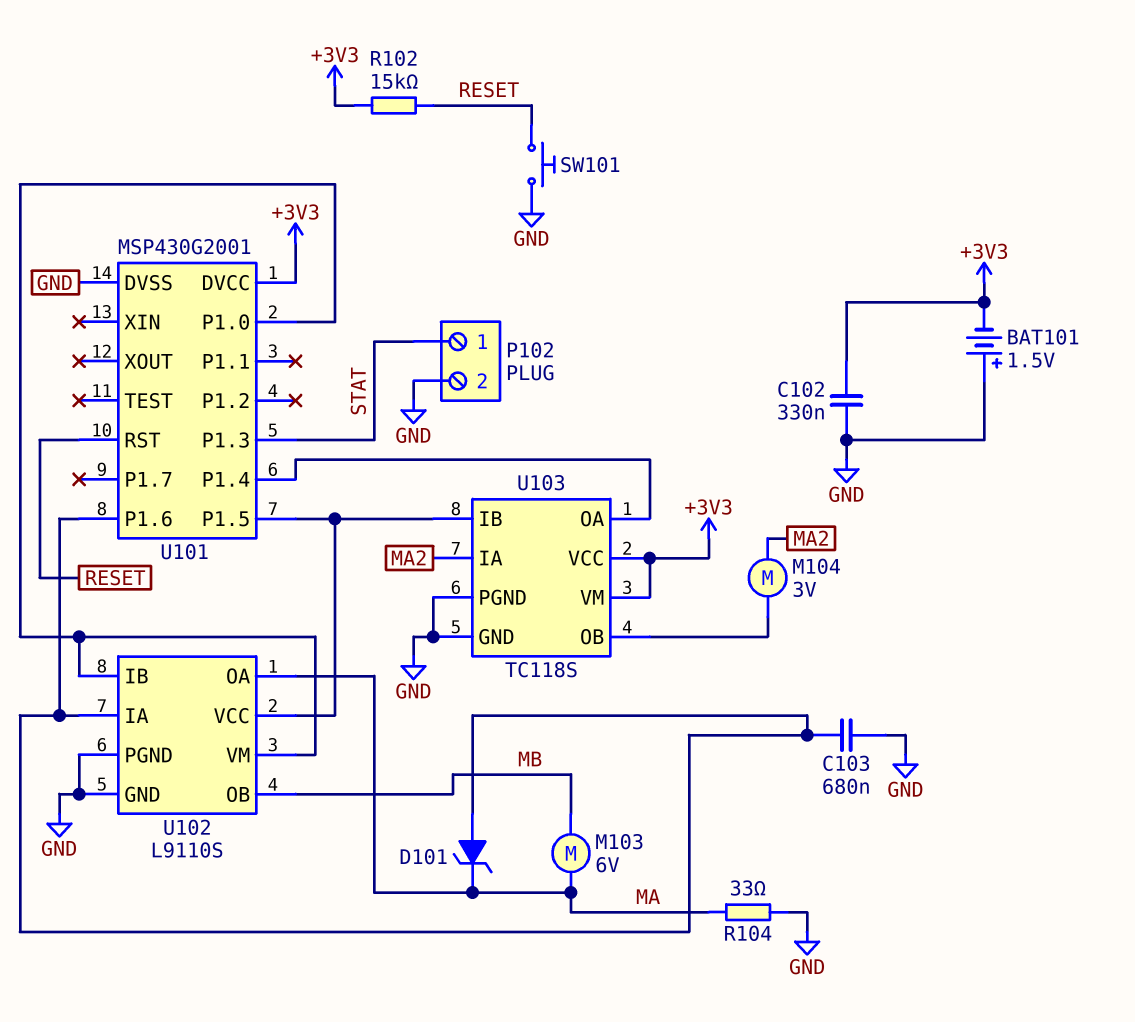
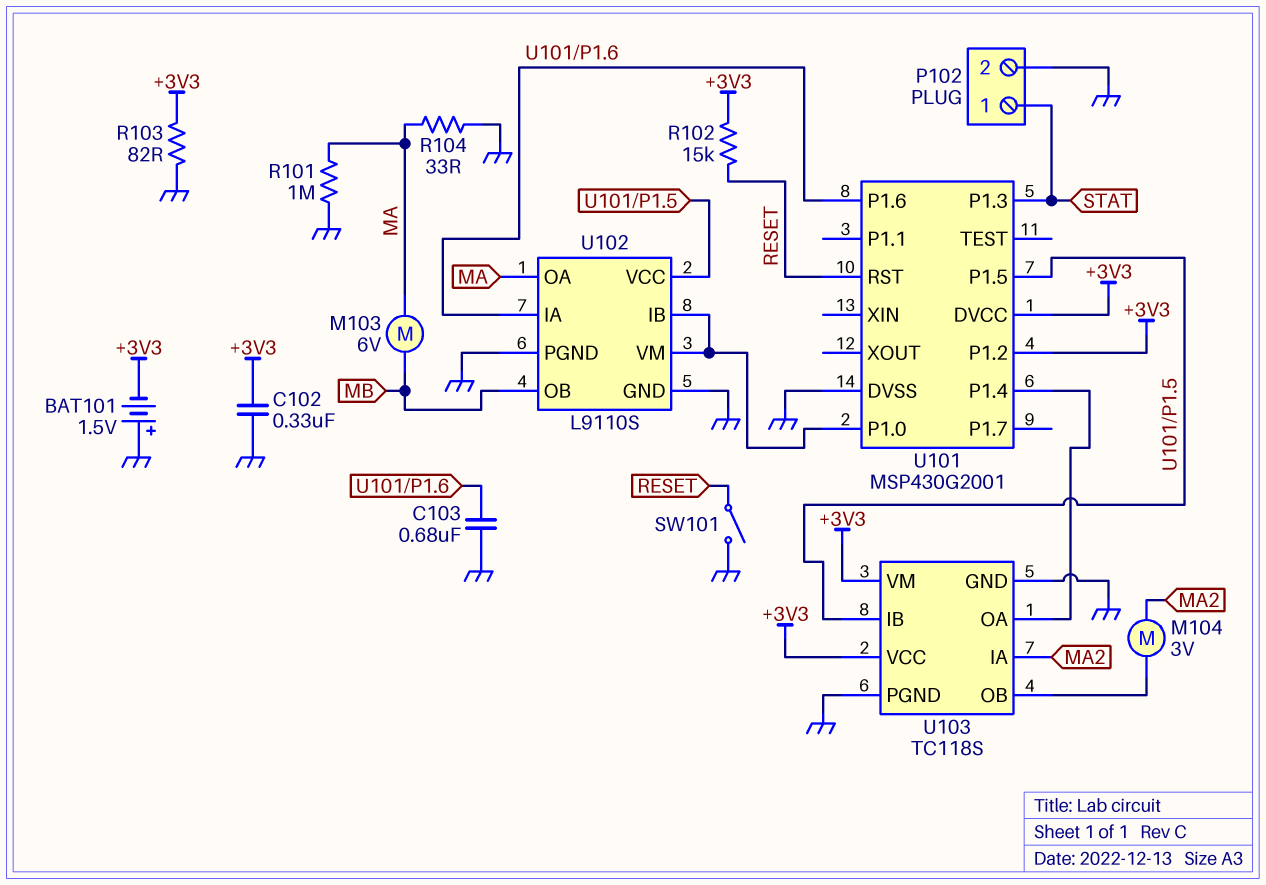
D101: zener (A U101/P1.6, K MA) -> none
R101: none -> 1M (GND, MA)
R103: none -> 82 (+3V3, GND)
SW101: button (GND, RESET) -> switch (GND, RESET)
U101 pin P1.2: none -> +3V3

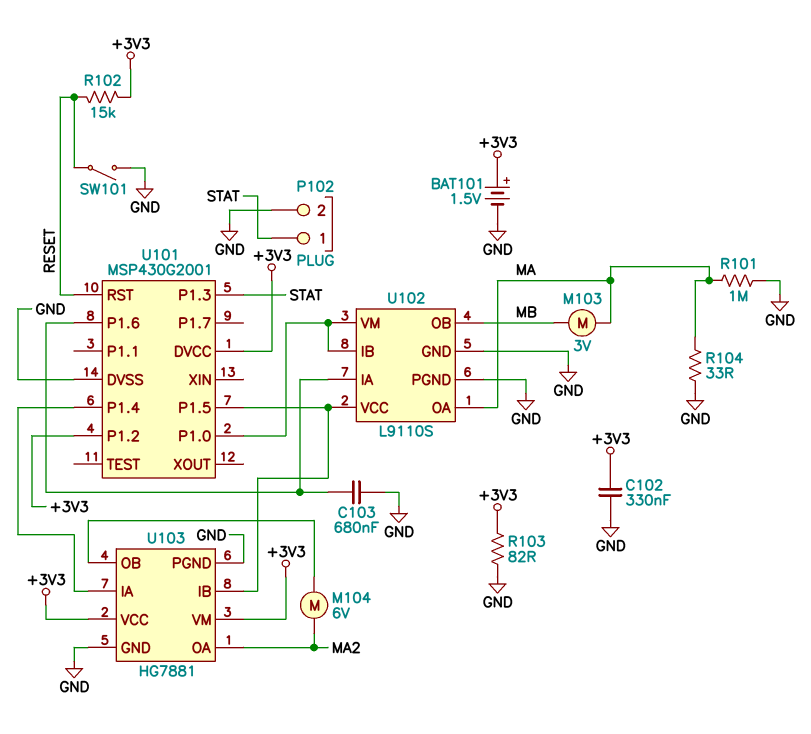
BAT101: 1.5V (plus GND, minus +3V3) -> 1.5V (plus +3V3, minus GND)
M103: motor 6V (MA, MB) -> motor 3V (MA, MB)
M104: motor 3V (MA2, U103/OB) -> motor 6V (MA2, U103/OB)
U103: TC118S -> HG7881
U103 pin IA: MA2 -> U101/P1.4
U103 pin OA: U101/P1.4 -> MA2

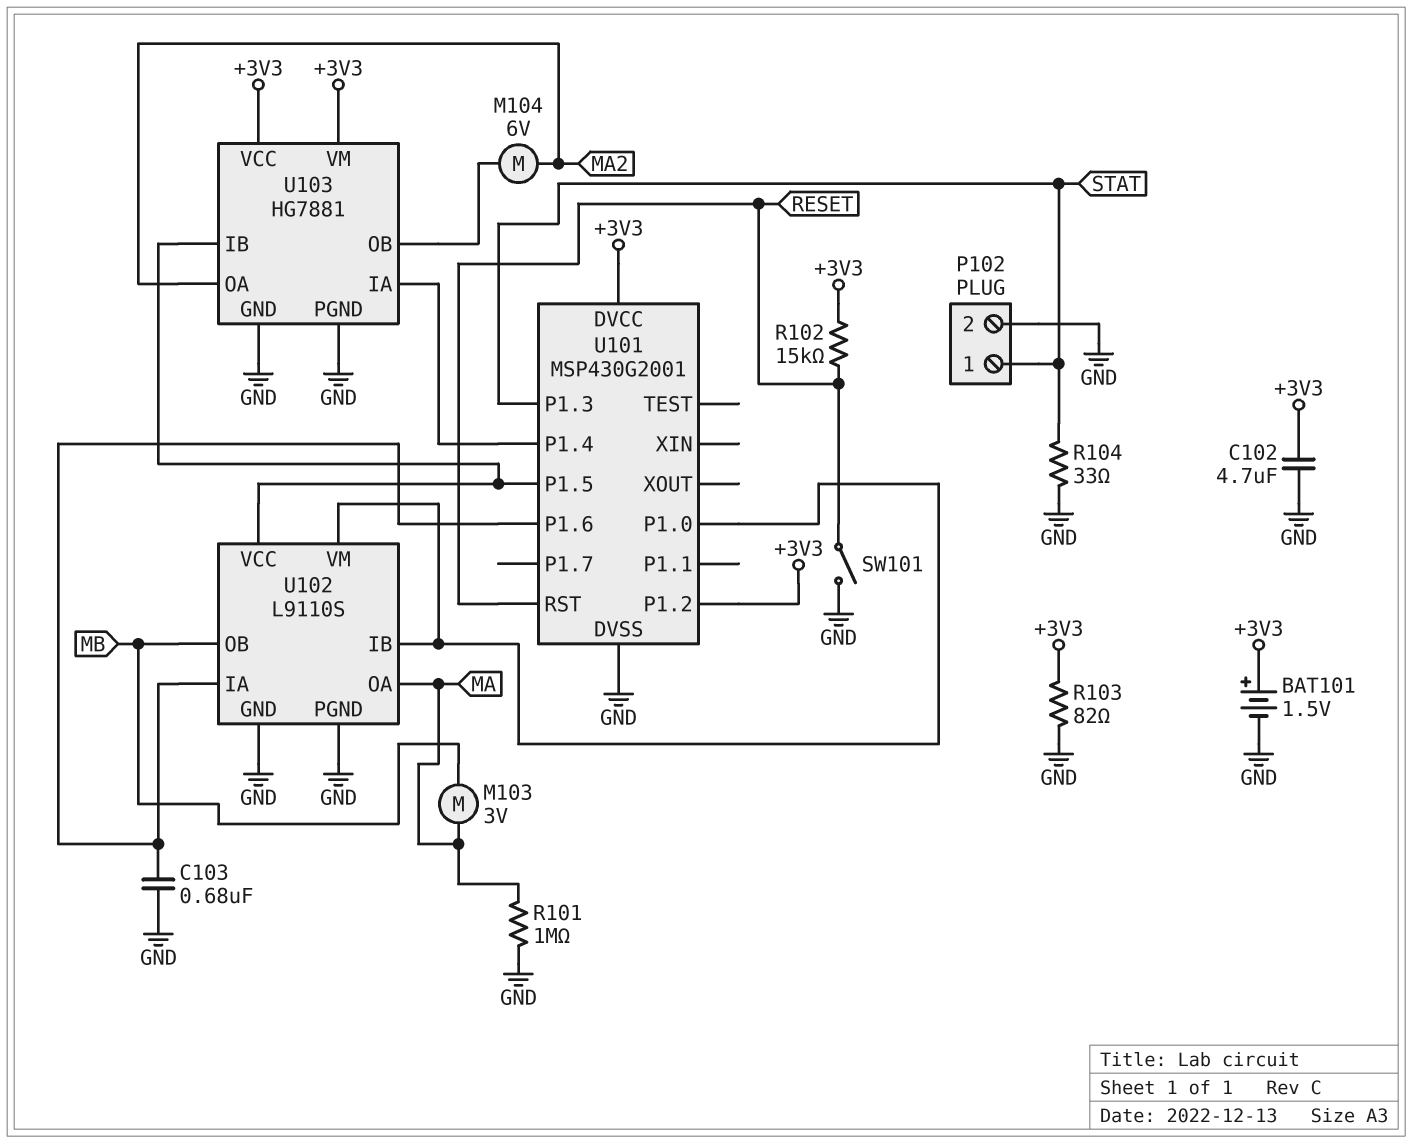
C102: 330nF (+3V3, GND) -> 4.7uF (+3V3, GND)
R104: 33 (GND, MA) -> 33 (GND, STAT)

